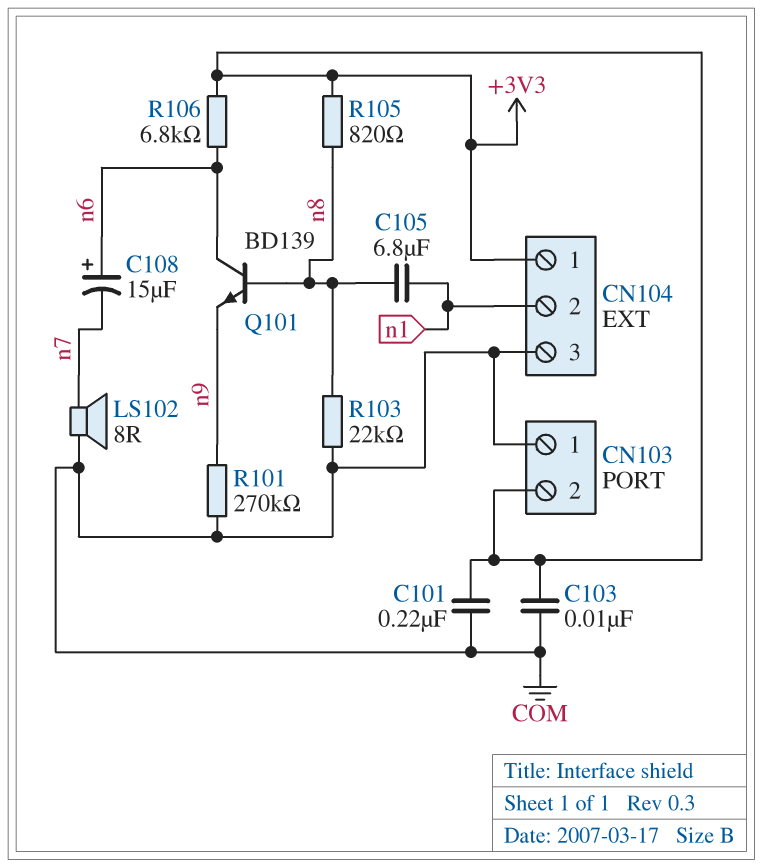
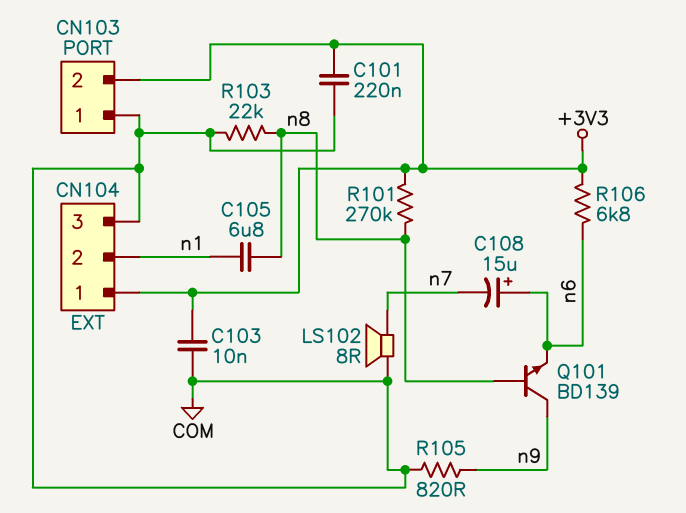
Q101: NPN BD139 (B n8, C n6, E n9) -> NPN BD139 (B n8, C n9, E n6)
R101: 270k (COM, n9) -> 270k (+3V3, n8)
R105: 820 (+3V3, n8) -> 820 (COM, n9)

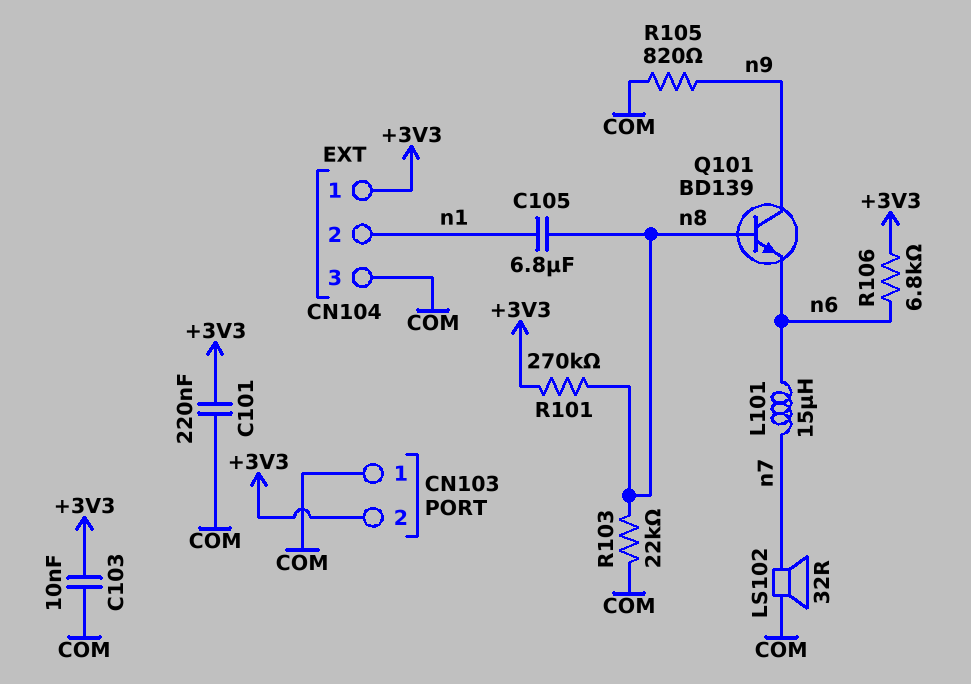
C108: 15uF (plus n6, minus n7) -> none
L101: none -> 15uH (n6, n7)
LS102: speaker 8R (COM, n7) -> speaker 32R (COM, n7)

